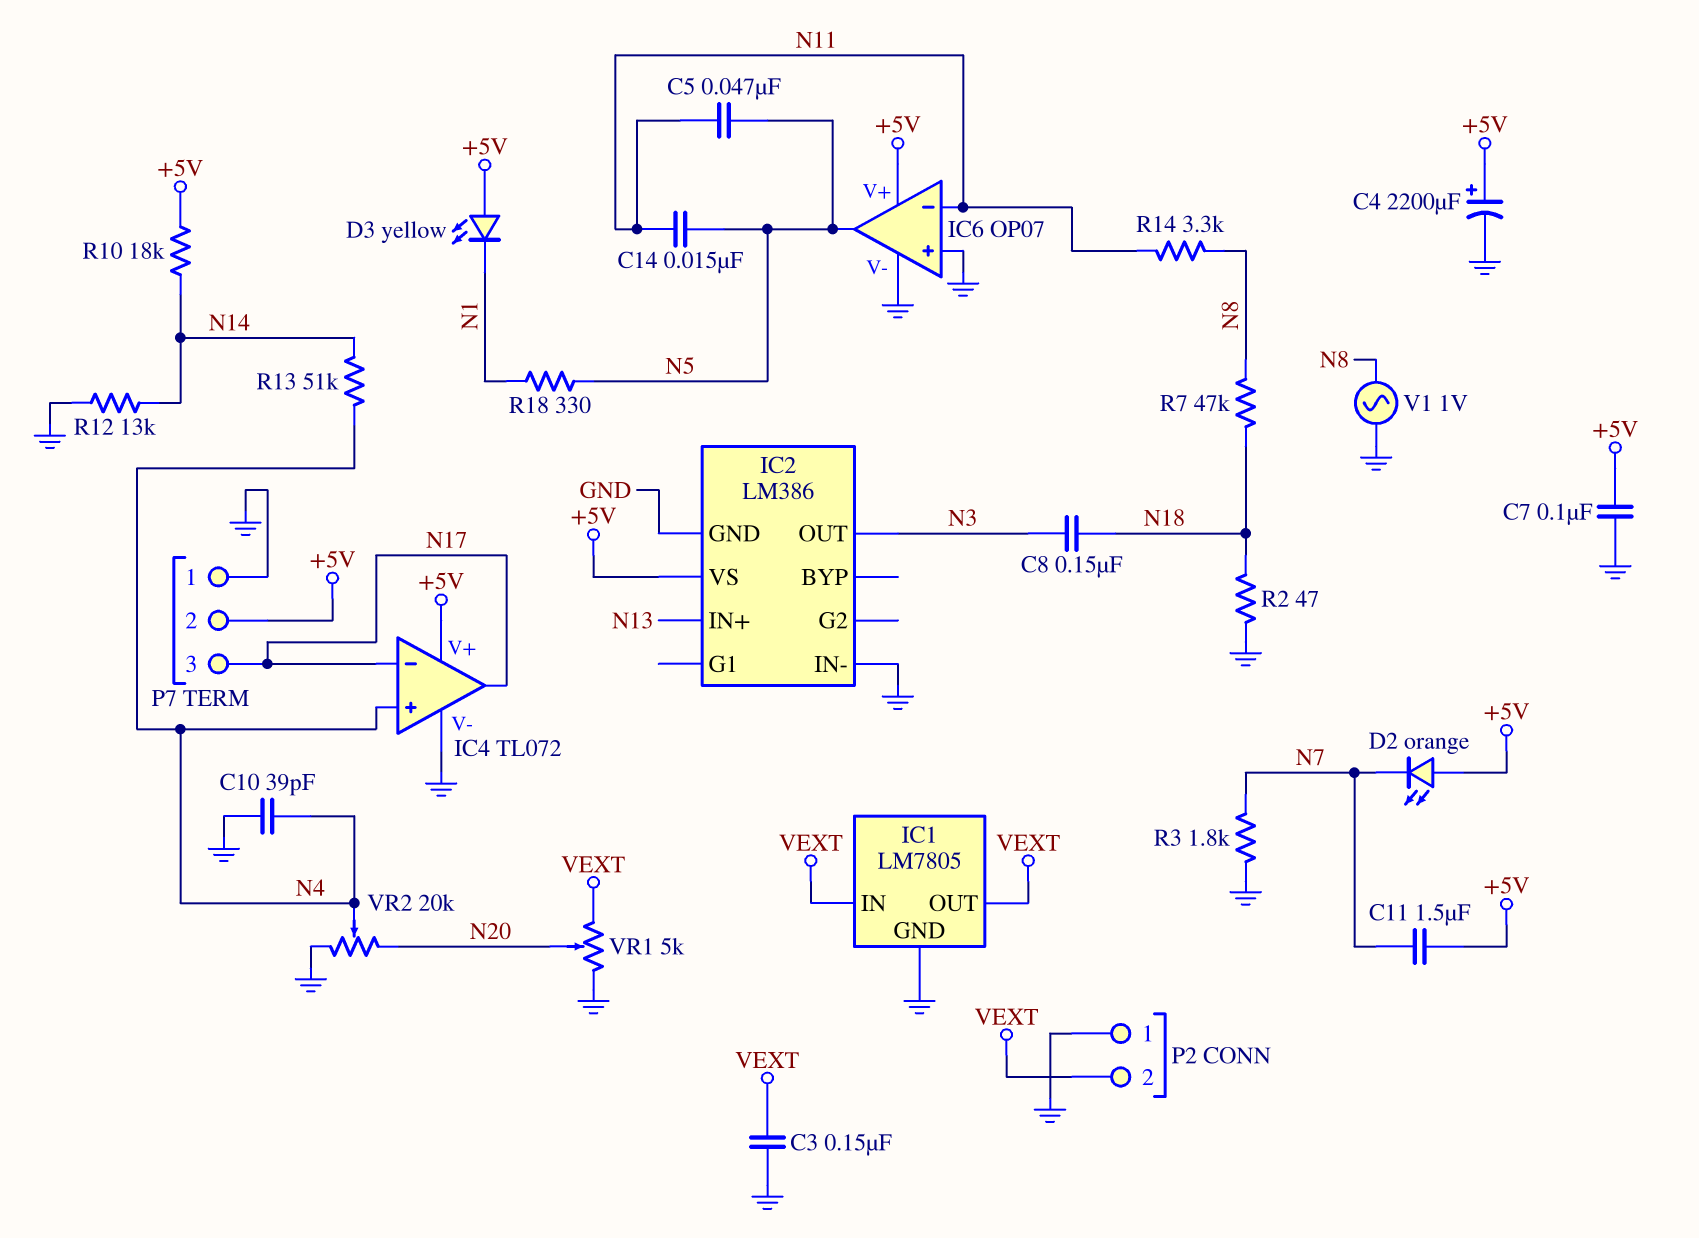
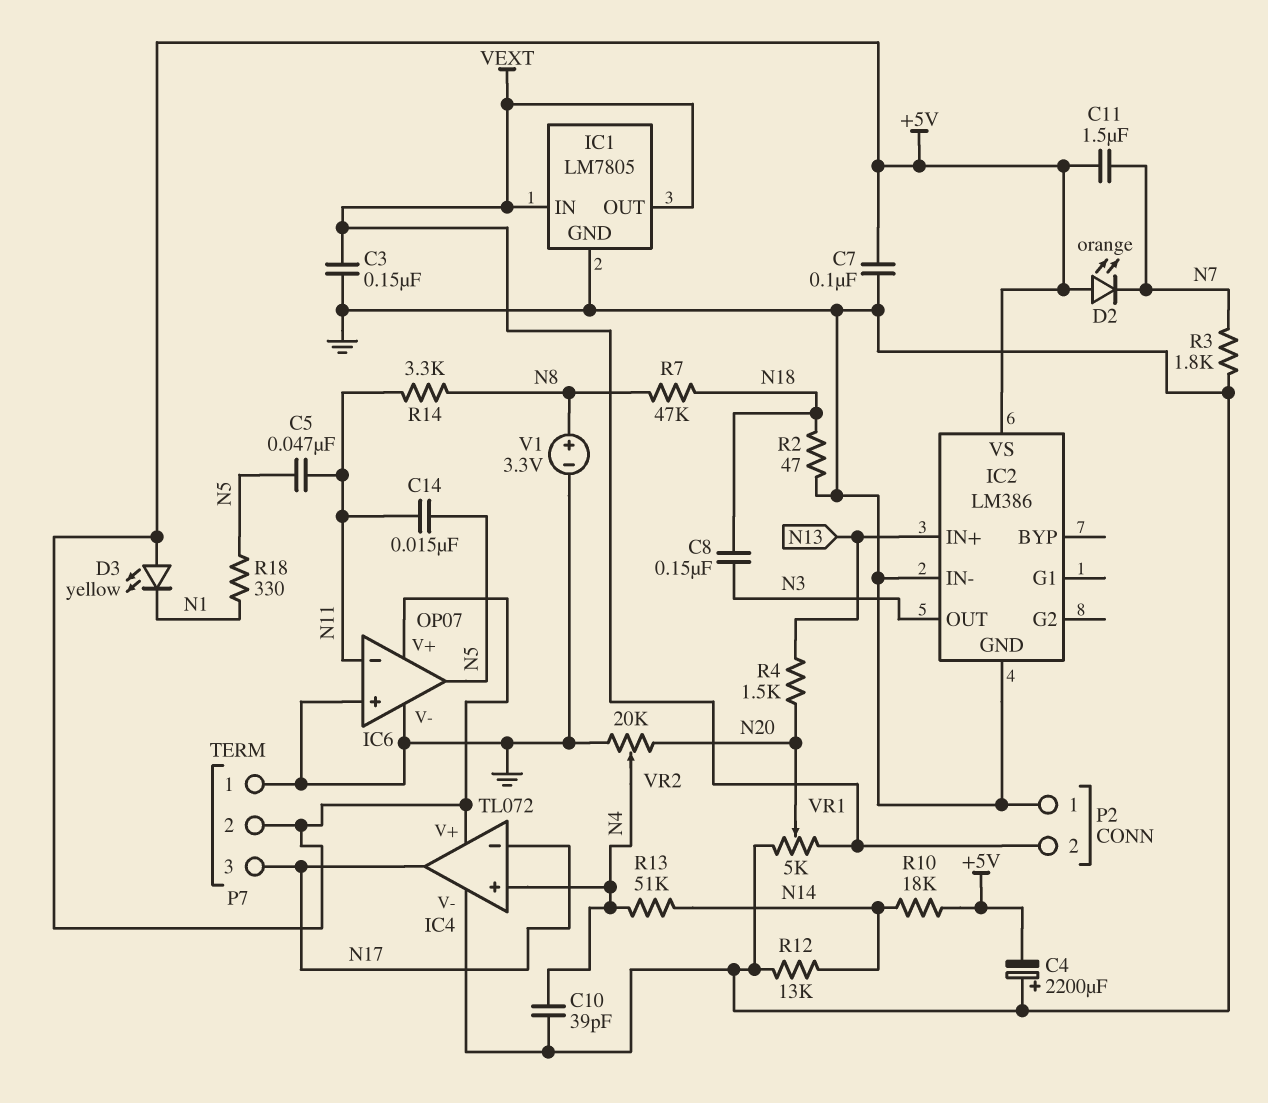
C4: 2200uF (plus +5V, minus GND) -> 2200uF (plus GND, minus +5V)
R4: none -> 1.5k (N13, N20)
V1: AC 1V (GND, N8) -> 3.3V (plus N8, minus GND)

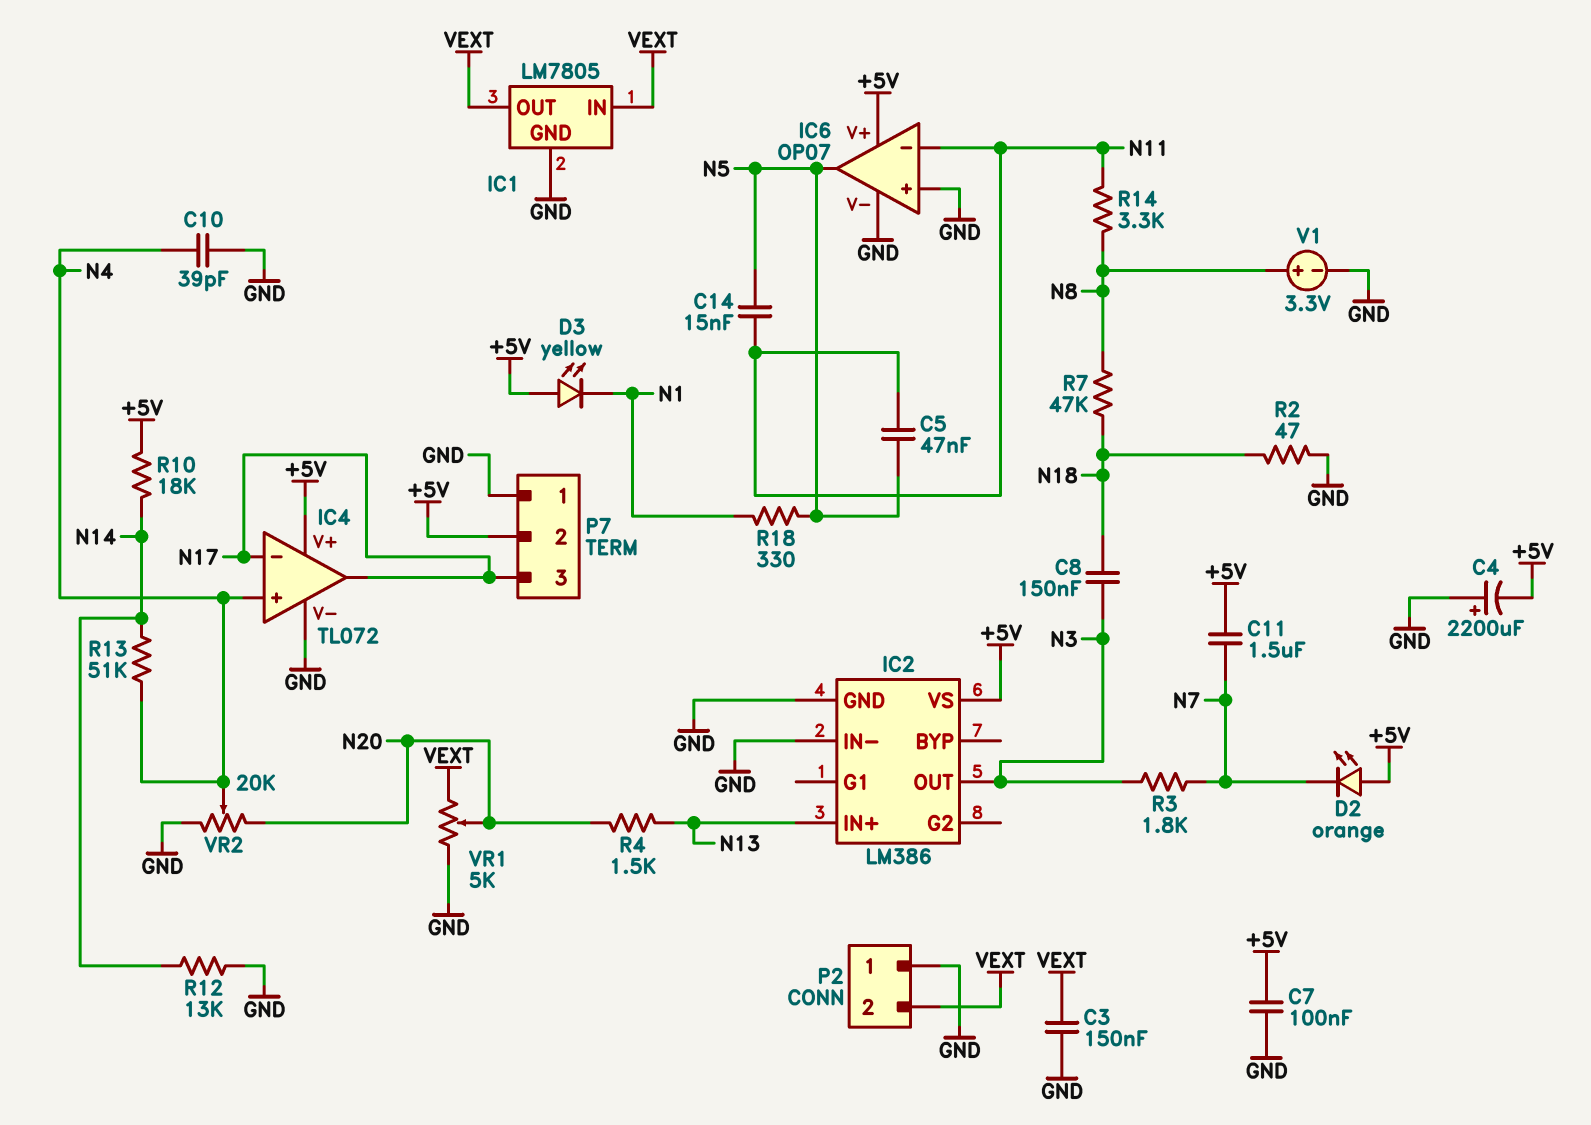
R3: 1.8k (GND, N7) -> 1.8k (N3, N7)

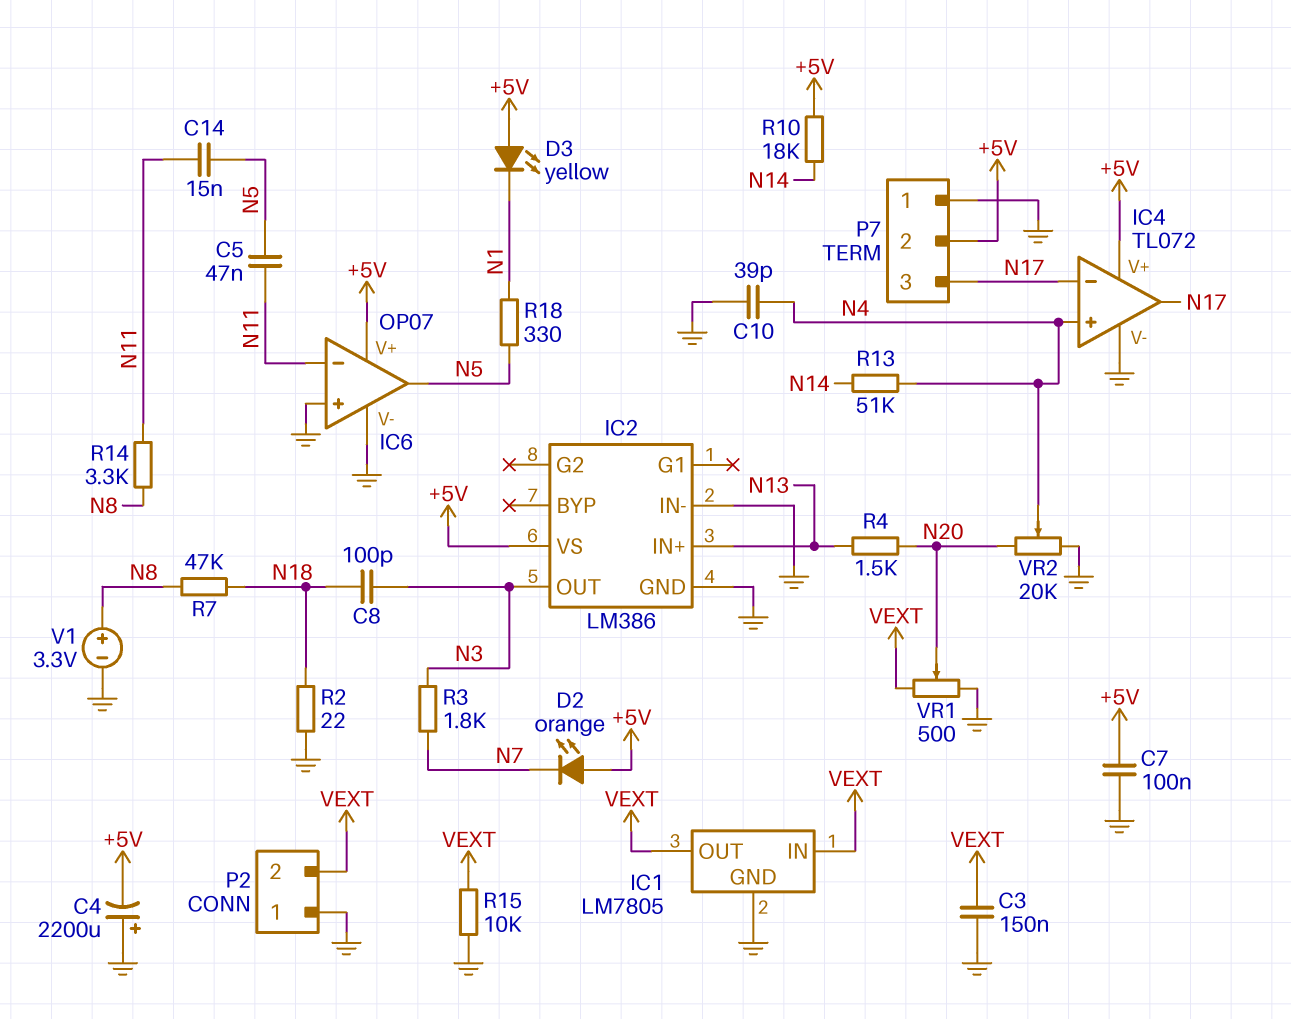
C8: 150nF (N3, N18) -> 100pF (N3, N18)
C11: 1.5uF (+5V, N7) -> none
R2: 47 (GND, N18) -> 22 (GND, N18)
R12: 13k (GND, N14) -> none
R15: none -> 10k (GND, VEXT)
VR1: 5k (GND, VEXT, wiper N20) -> 500 (GND, VEXT, wiper N20)

